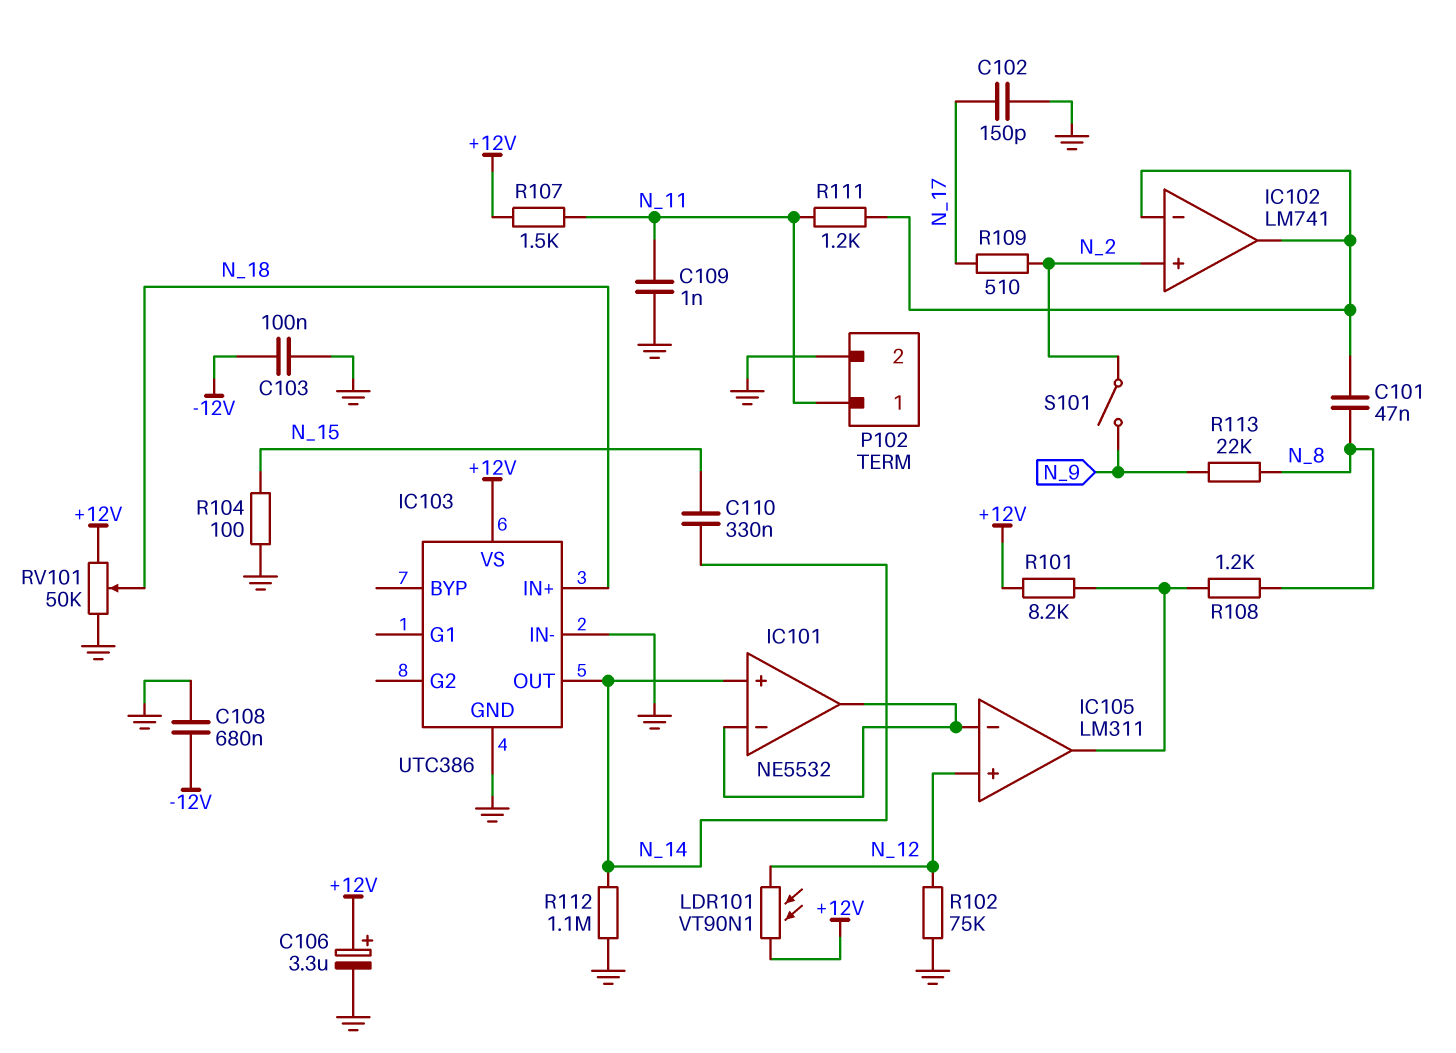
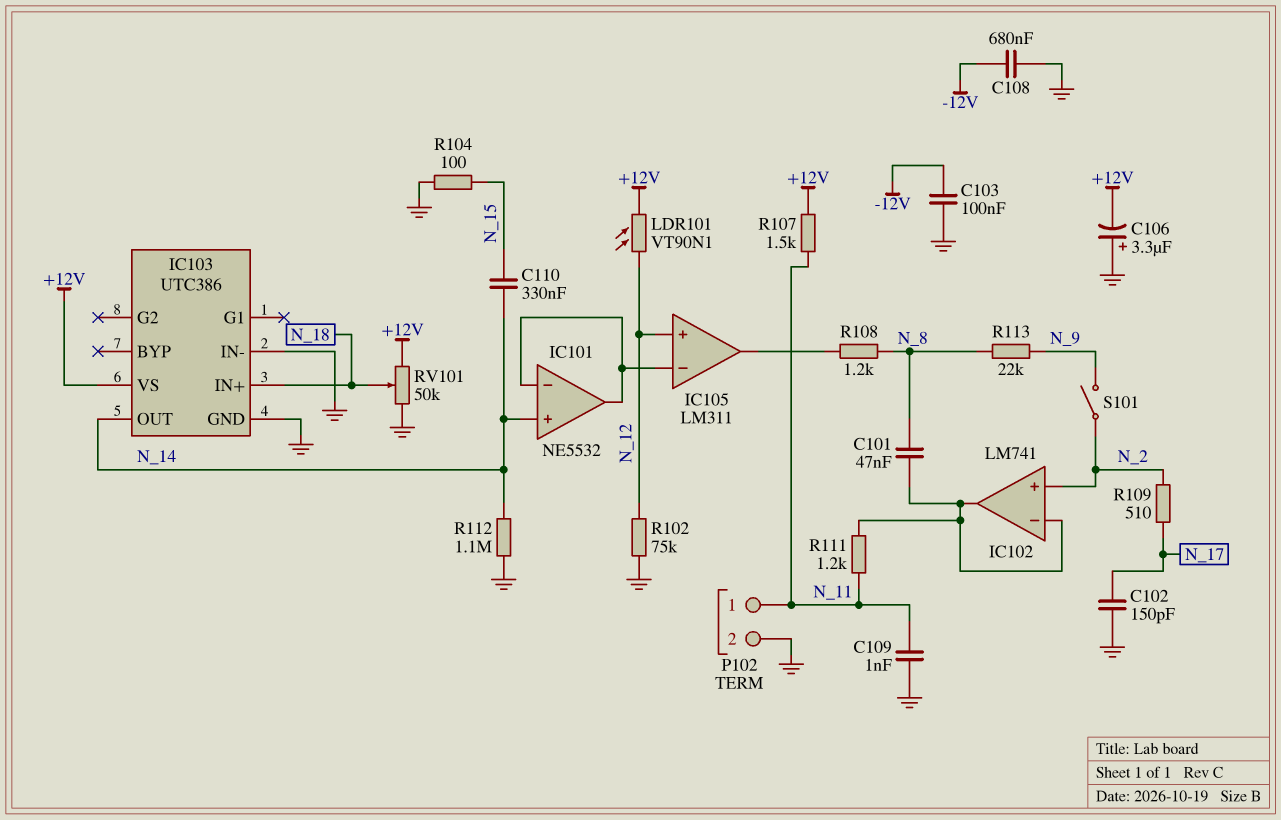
C106: 3.3uF (plus +12V, minus GND) -> 3.3uF (plus GND, minus +12V)
R101: 8.2k (+12V, IC105/out) -> none

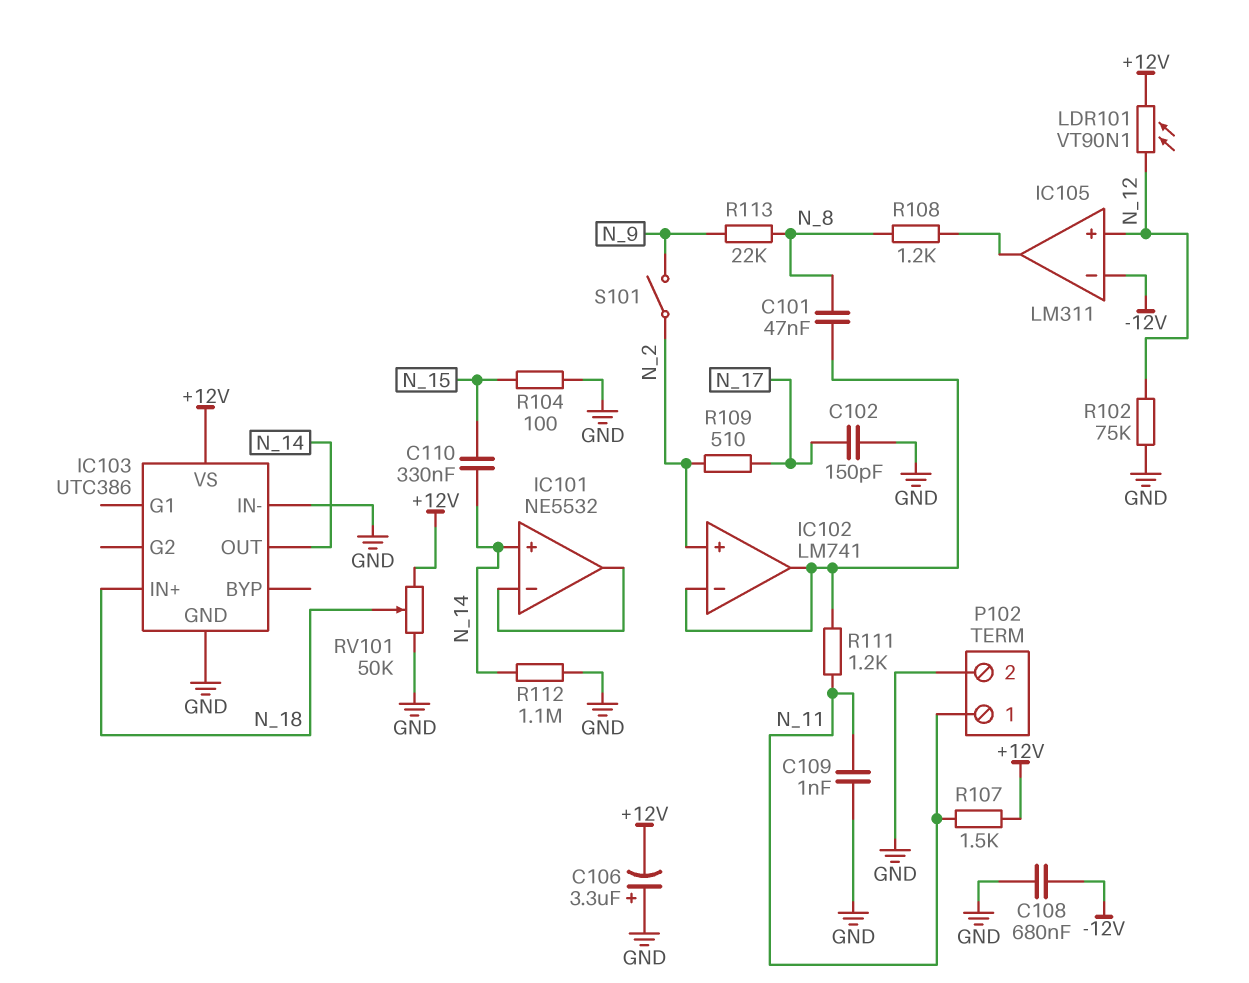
C103: 100nF (-12V, GND) -> none
IC105 pin in-: IC101/in- -> -12V

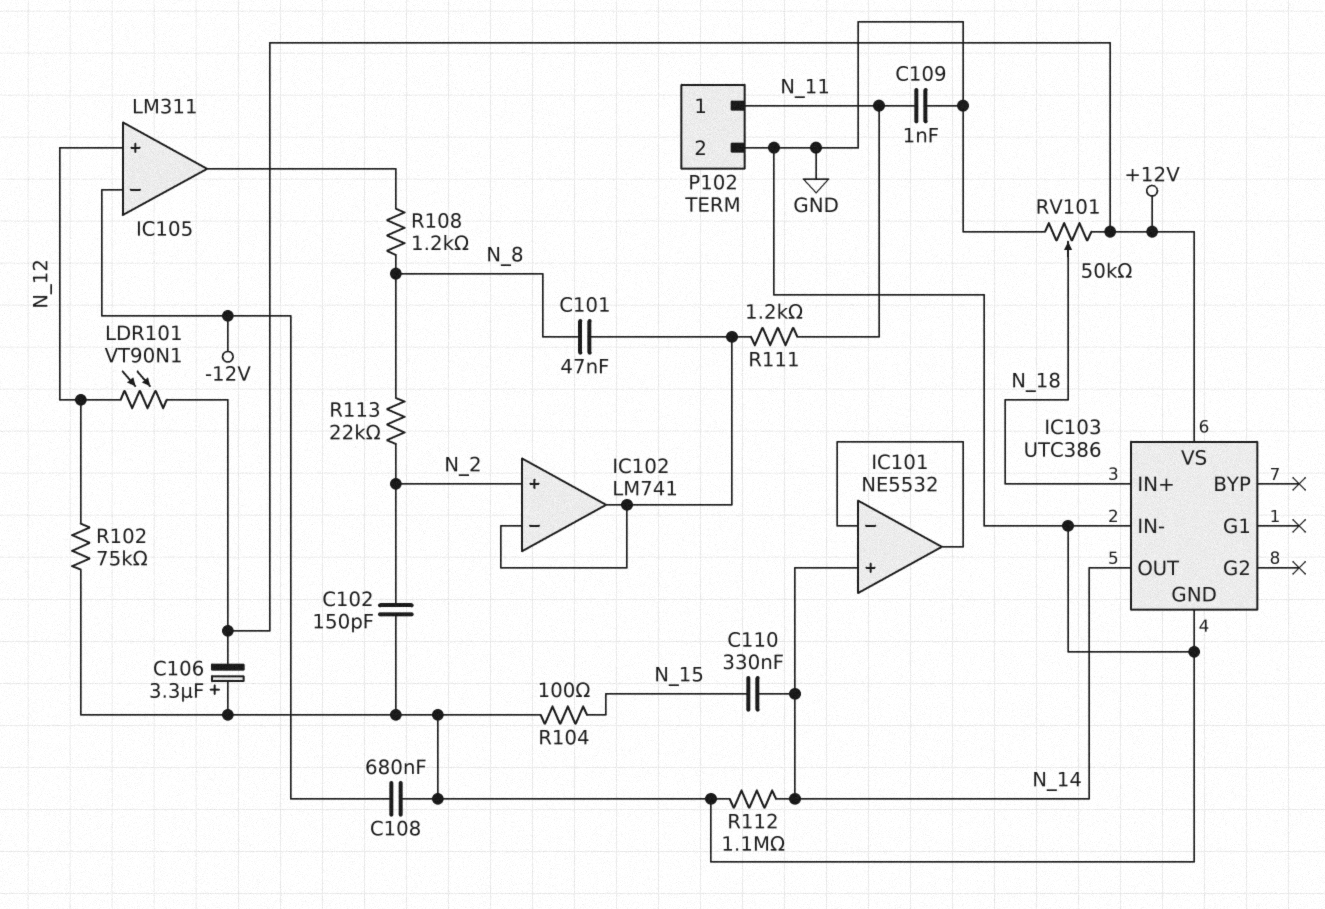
C102: 150pF (GND, N_17) -> 150pF (GND, N_2)
R107: 1.5k (+12V, N_11) -> none
R109: 510 (N_2, N_17) -> none
R113: 22k (N_8, N_9) -> 22k (N_2, N_8)
S101: switch (N_2, N_9) -> none

